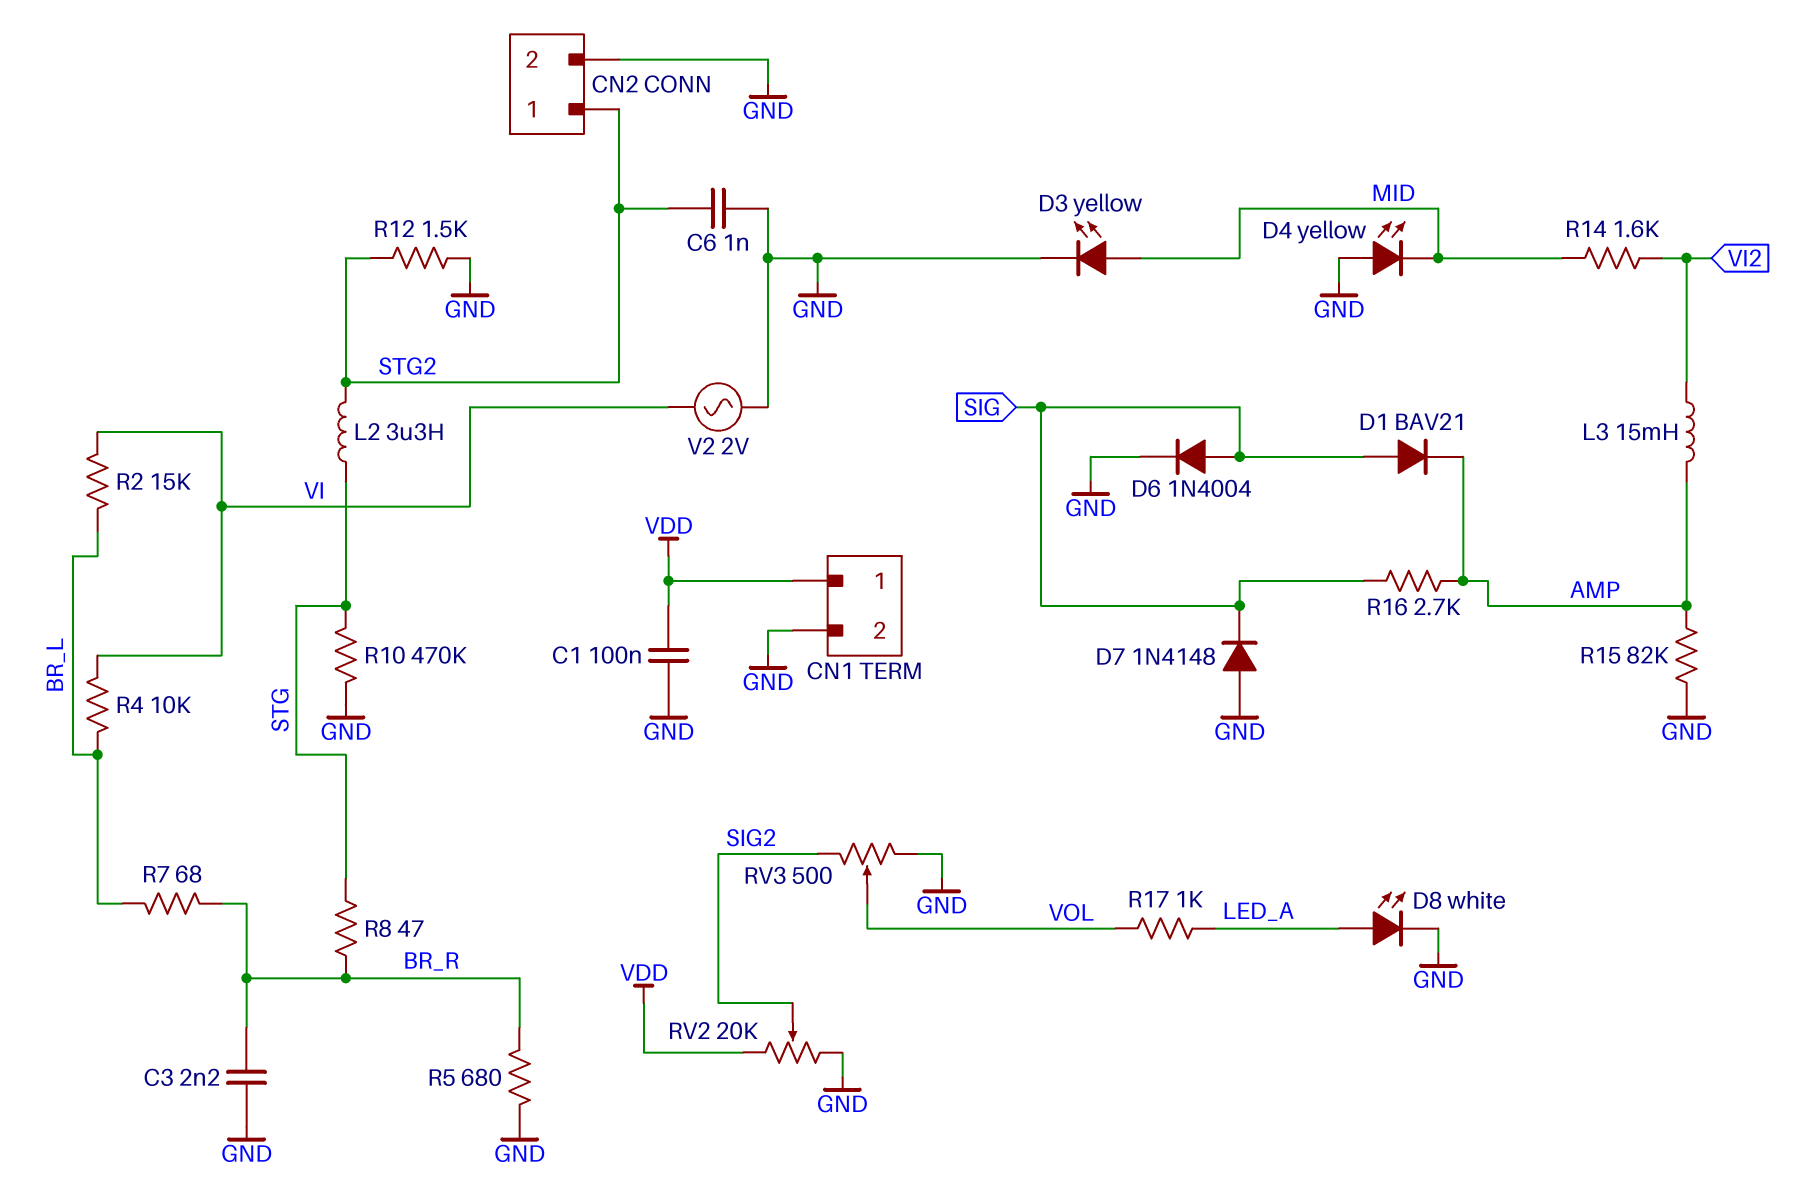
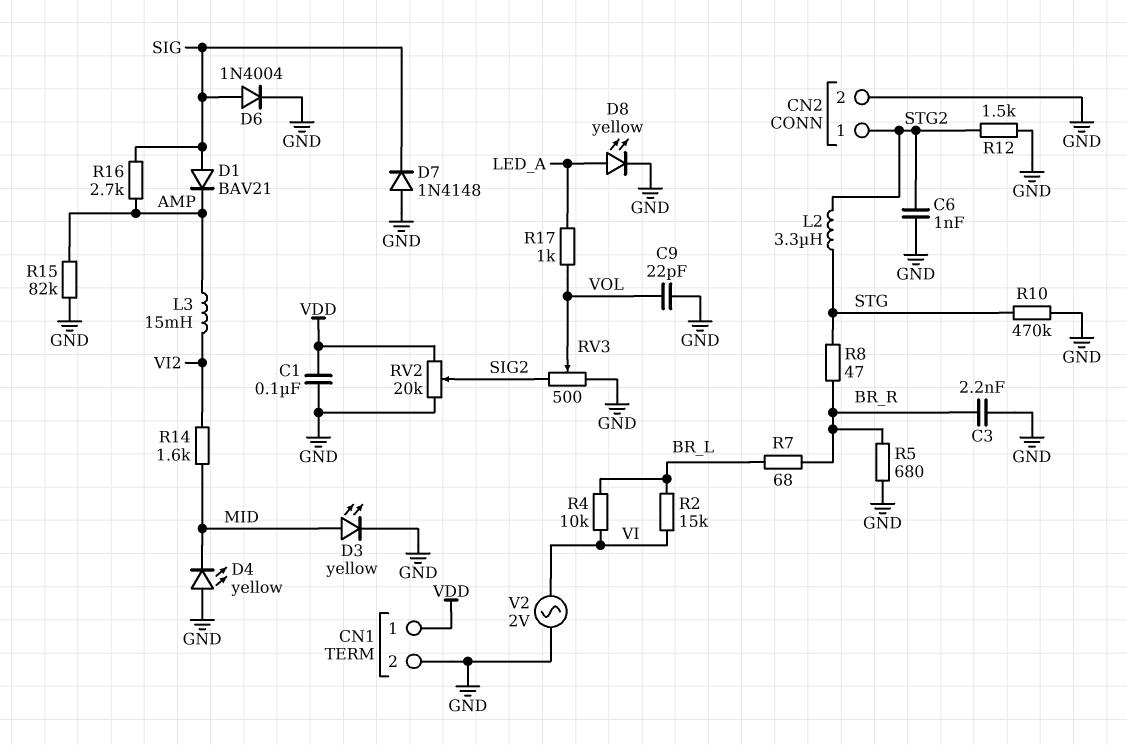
C9: none -> 22pF (GND, VOL)
D8: LED white (A LED_A, K GND) -> LED yellow (A LED_A, K GND)

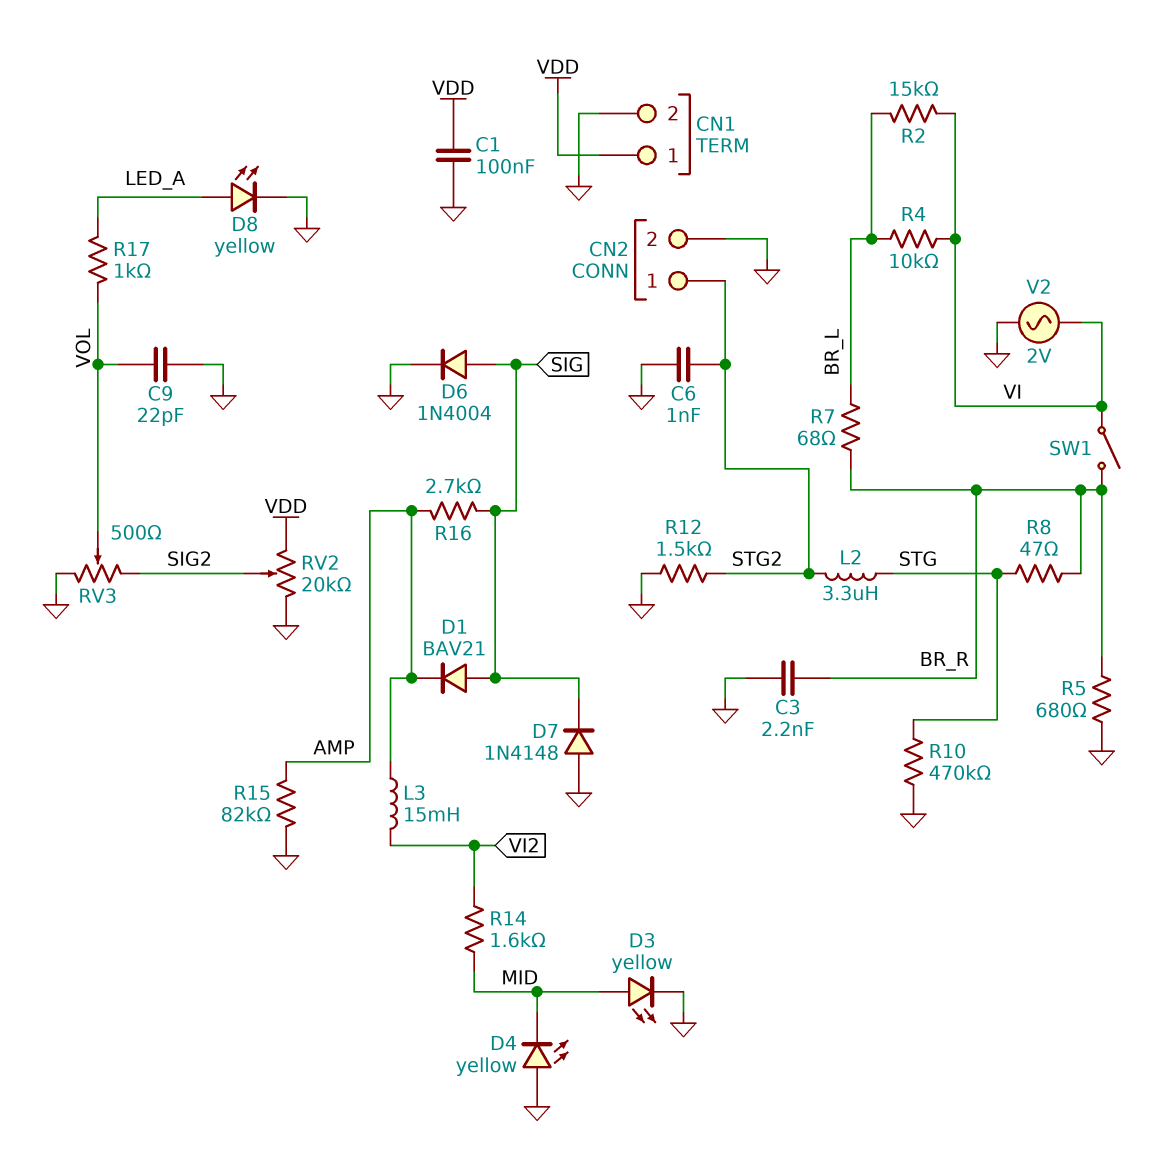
SW1: none -> switch (BR_R, VI)

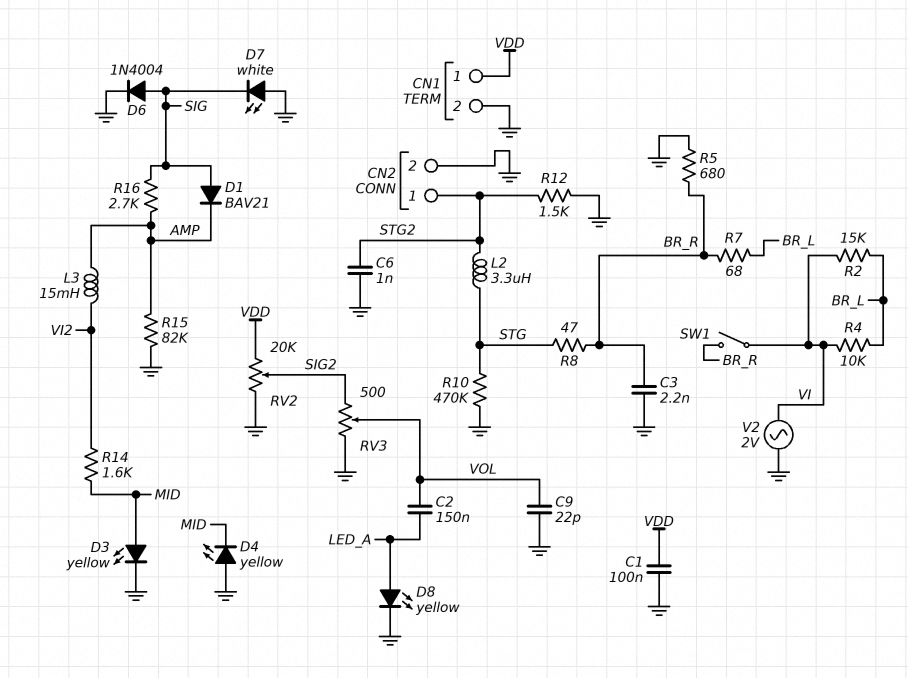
C2: none -> 150nF (LED_A, VOL)
D7: diode 1N4148 (A GND, K SIG) -> LED white (A GND, K SIG)
R17: 1k (LED_A, VOL) -> none

